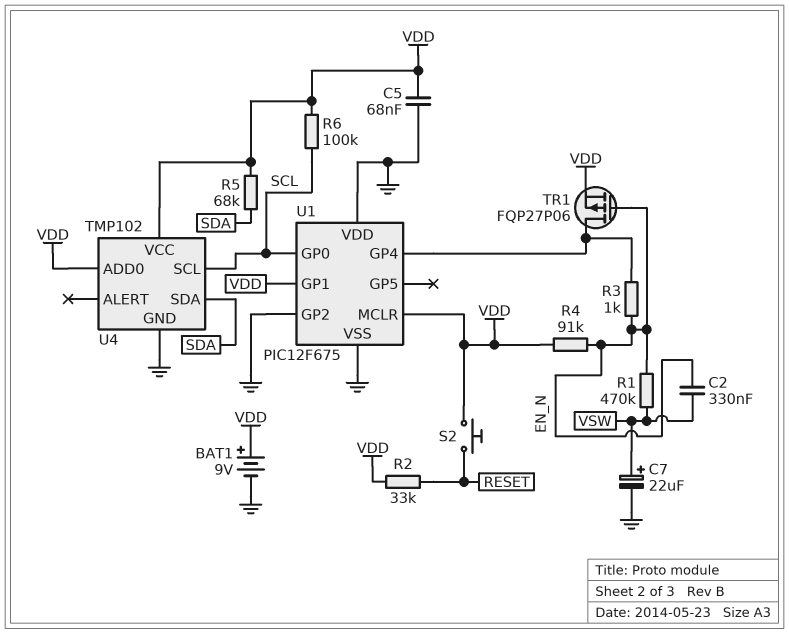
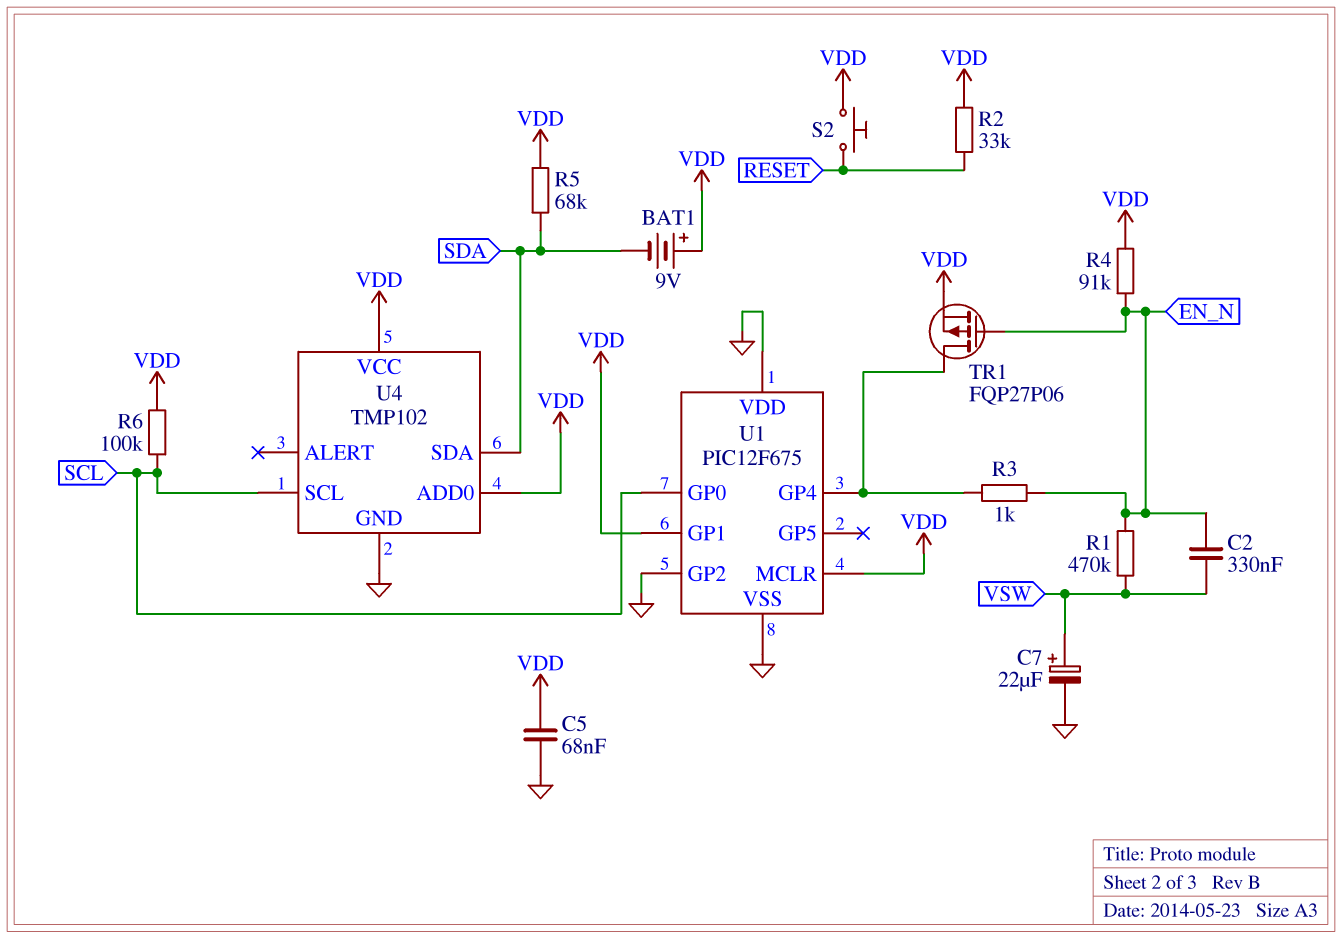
BAT1: 9V (plus VDD, minus GND) -> 9V (plus VDD, minus SDA)

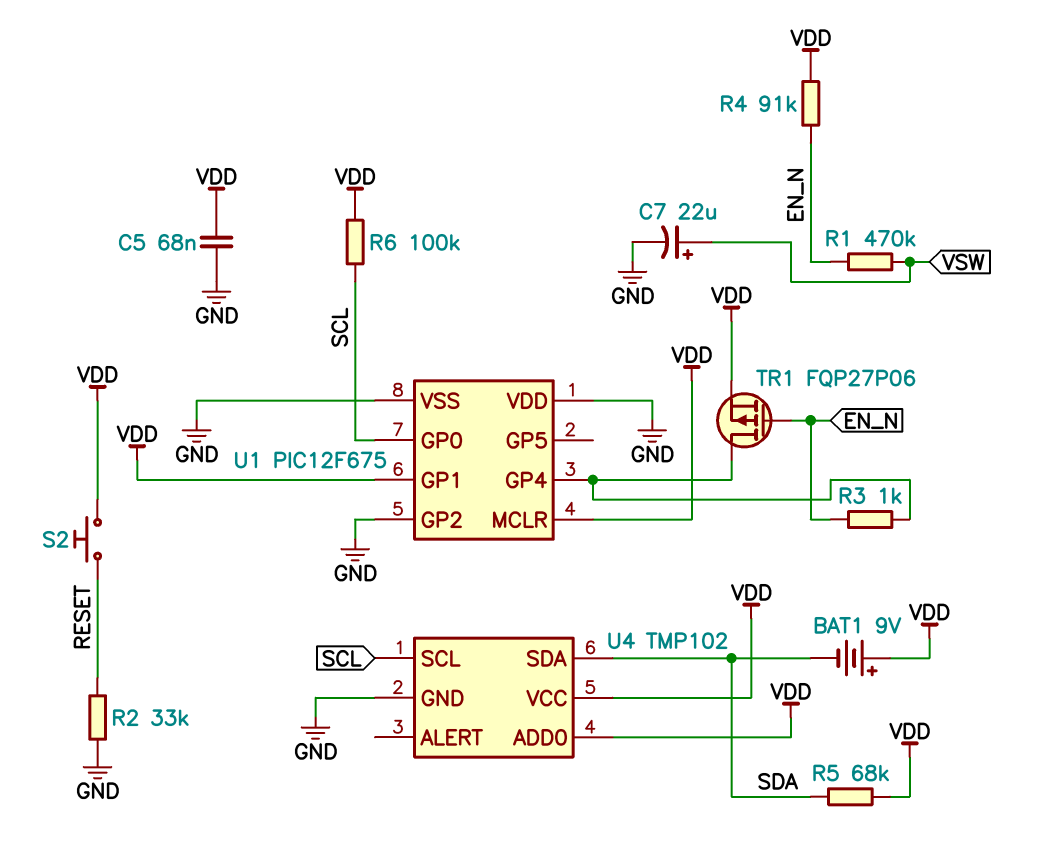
C2: 330nF (EN_N, VSW) -> none
R2: 33k (RESET, VDD) -> 33k (GND, RESET)

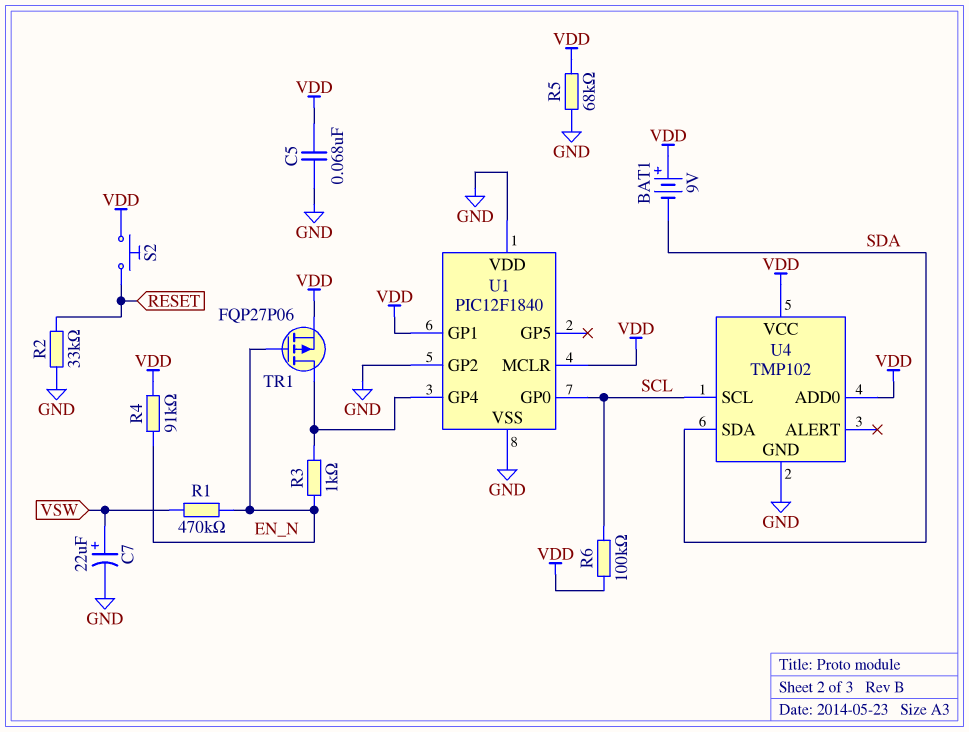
R5: 68k (SDA, VDD) -> 68k (GND, VDD)
U1: PIC12F675 -> PIC12F1840

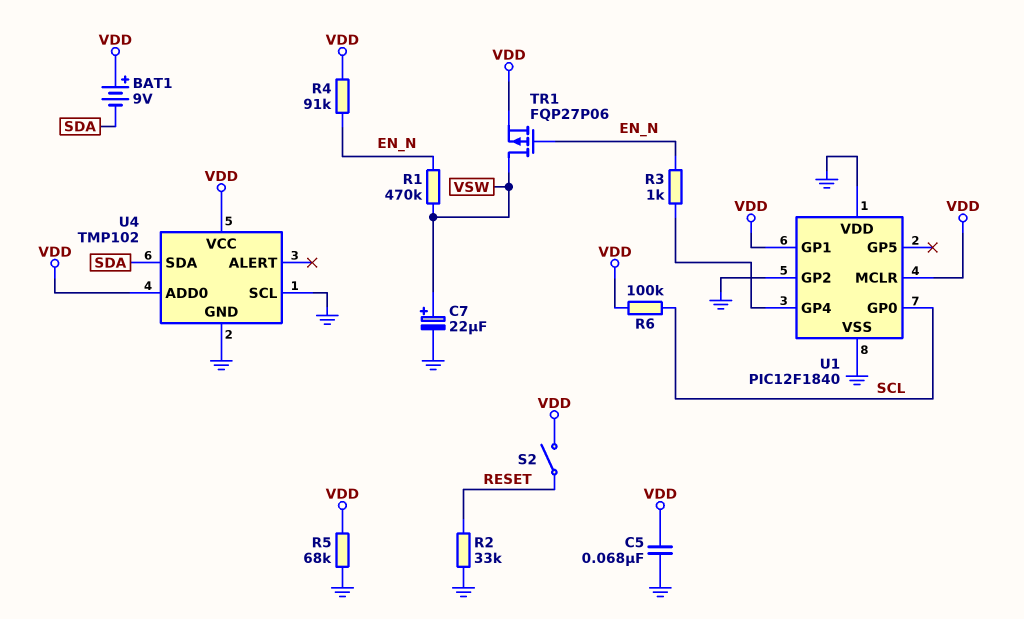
S2: button (RESET, VDD) -> switch (RESET, VDD)
TR1: PMOS FQP27P06 (G EN_N, D U1/GP4, S VDD) -> PMOS FQP27P06 (G EN_N, D VSW, S VDD)
U4 pin SCL: SCL -> GND

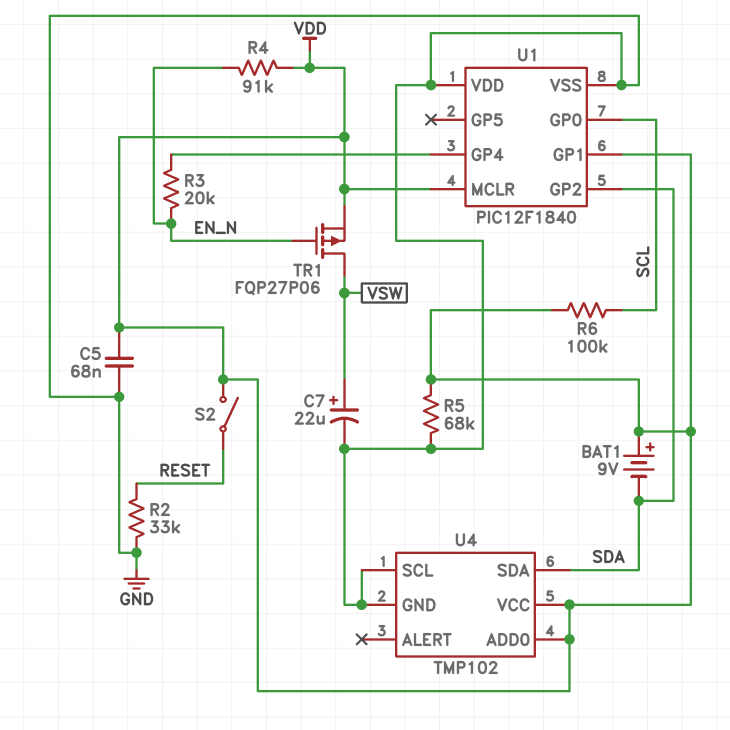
R1: 470k (EN_N, VSW) -> none
R3: 1k (EN_N, U1/GP4) -> 20k (EN_N, U1/GP4)
U1 pin GP2: GND -> SDA

